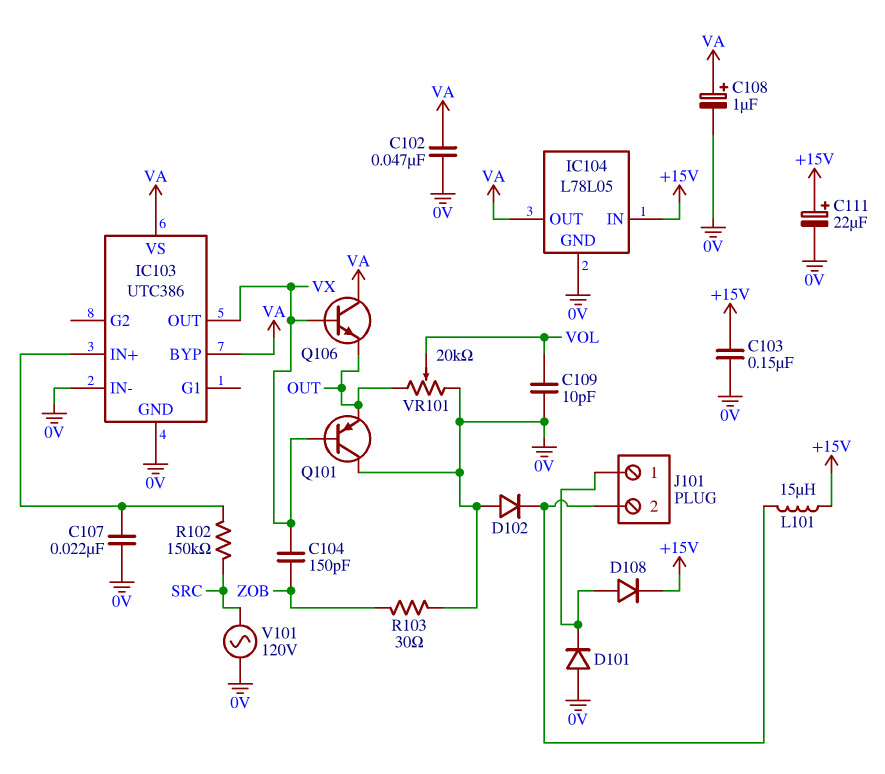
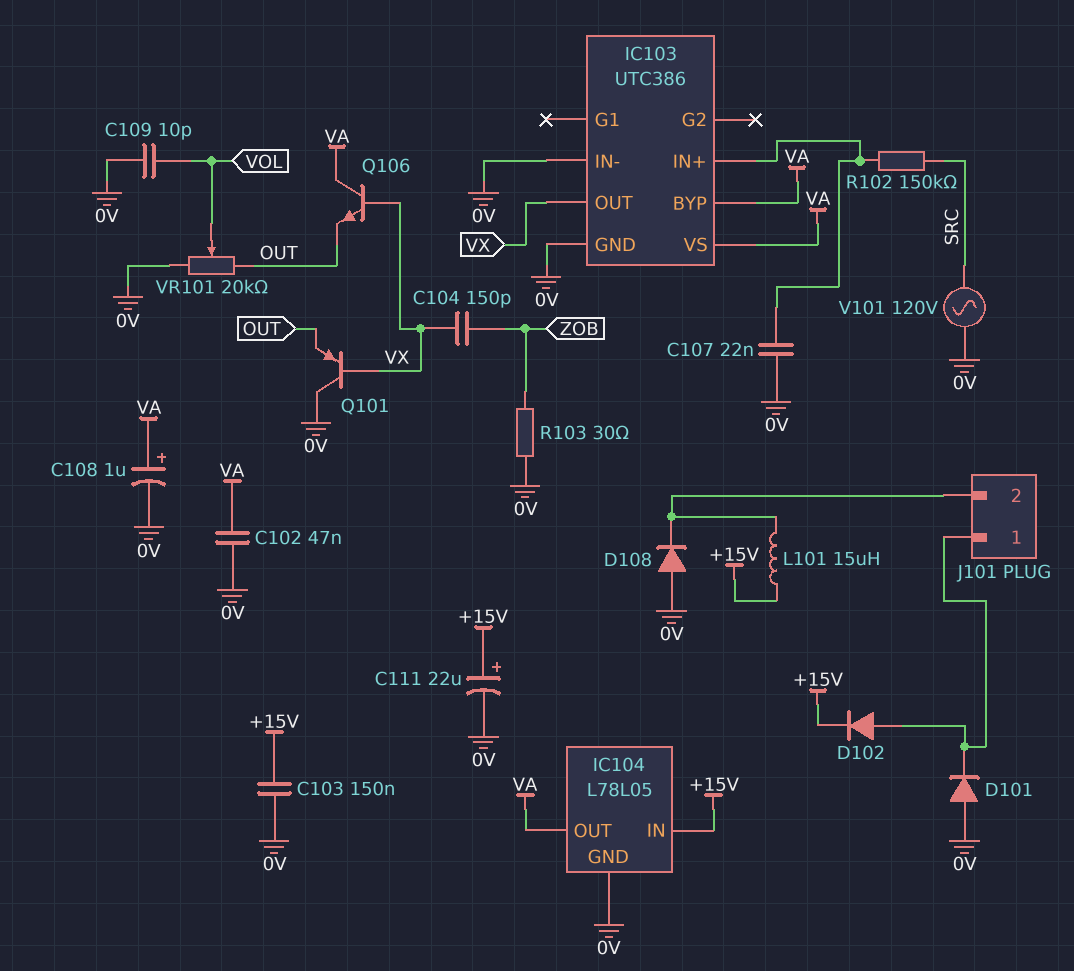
D102: diode (A 0V, K J101/2) -> diode (A J101/1, K +15V)
D108: diode (A J101/1, K +15V) -> diode (A 0V, K J101/2)

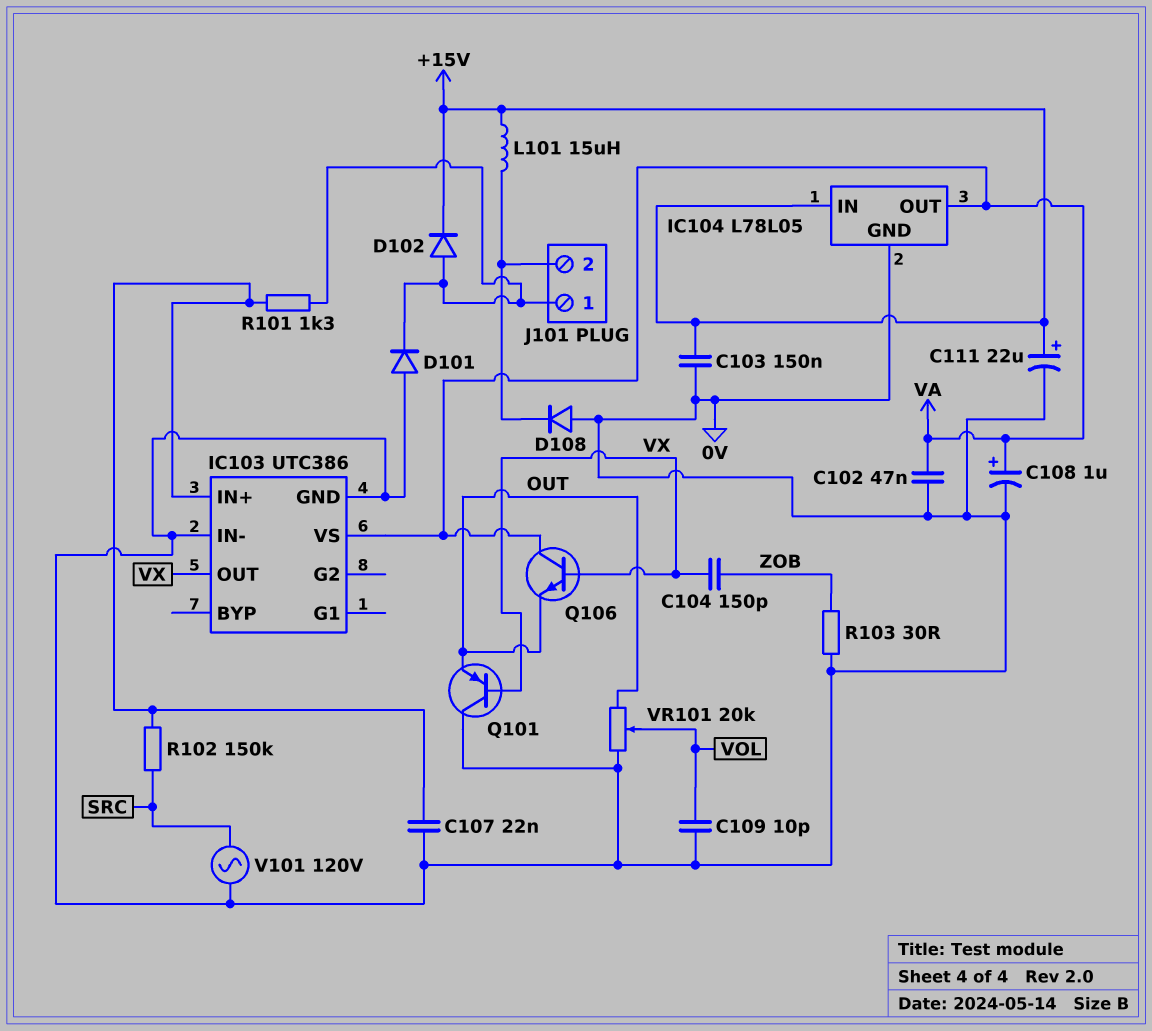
IC103 pin BYP: VA -> none
R101: none -> 1.3k (IC103/IN+, J101/1)

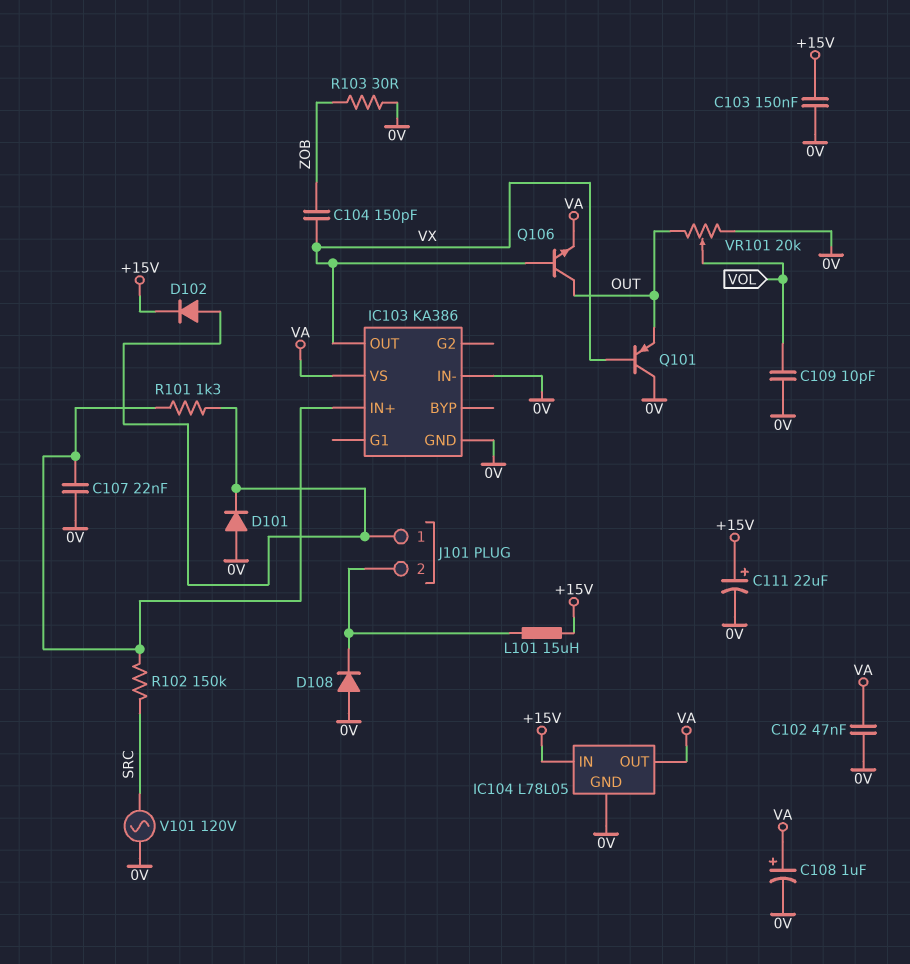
IC103: UTC386 -> KA386
Q106: NPN (B VX, C VA, E OUT) -> NPN (B VX, C OUT, E VA)

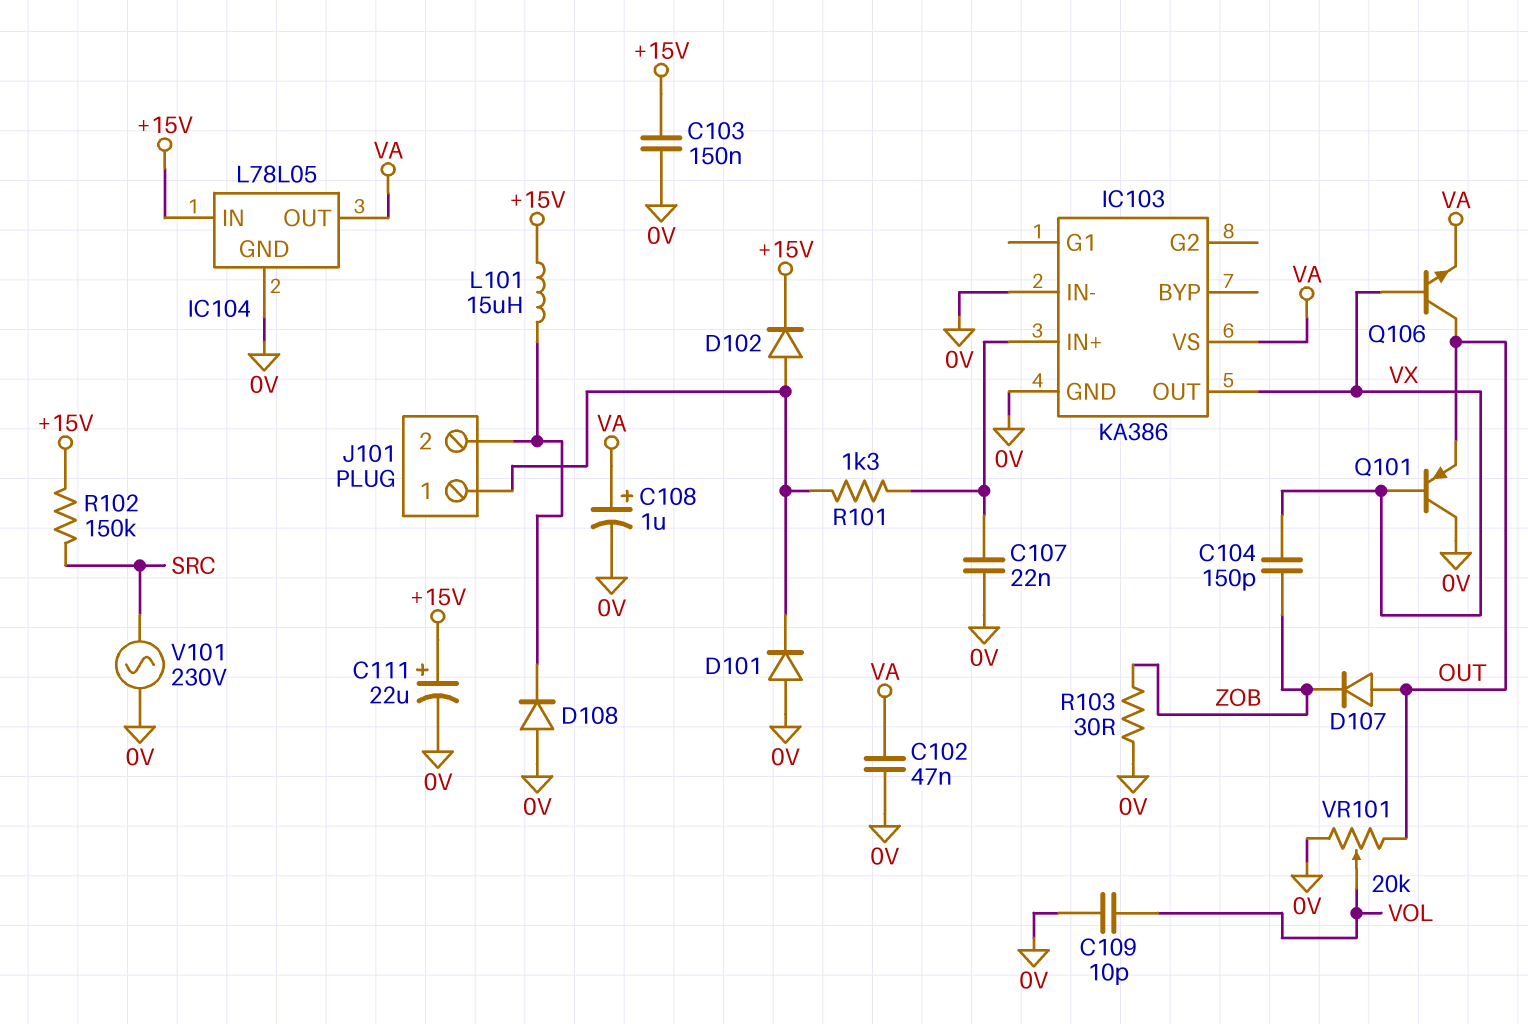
D107: none -> diode (A OUT, K ZOB)
R102: 150k (IC103/IN+, SRC) -> 150k (+15V, SRC)
V101: AC 120V (0V, SRC) -> AC 230V (0V, SRC)

